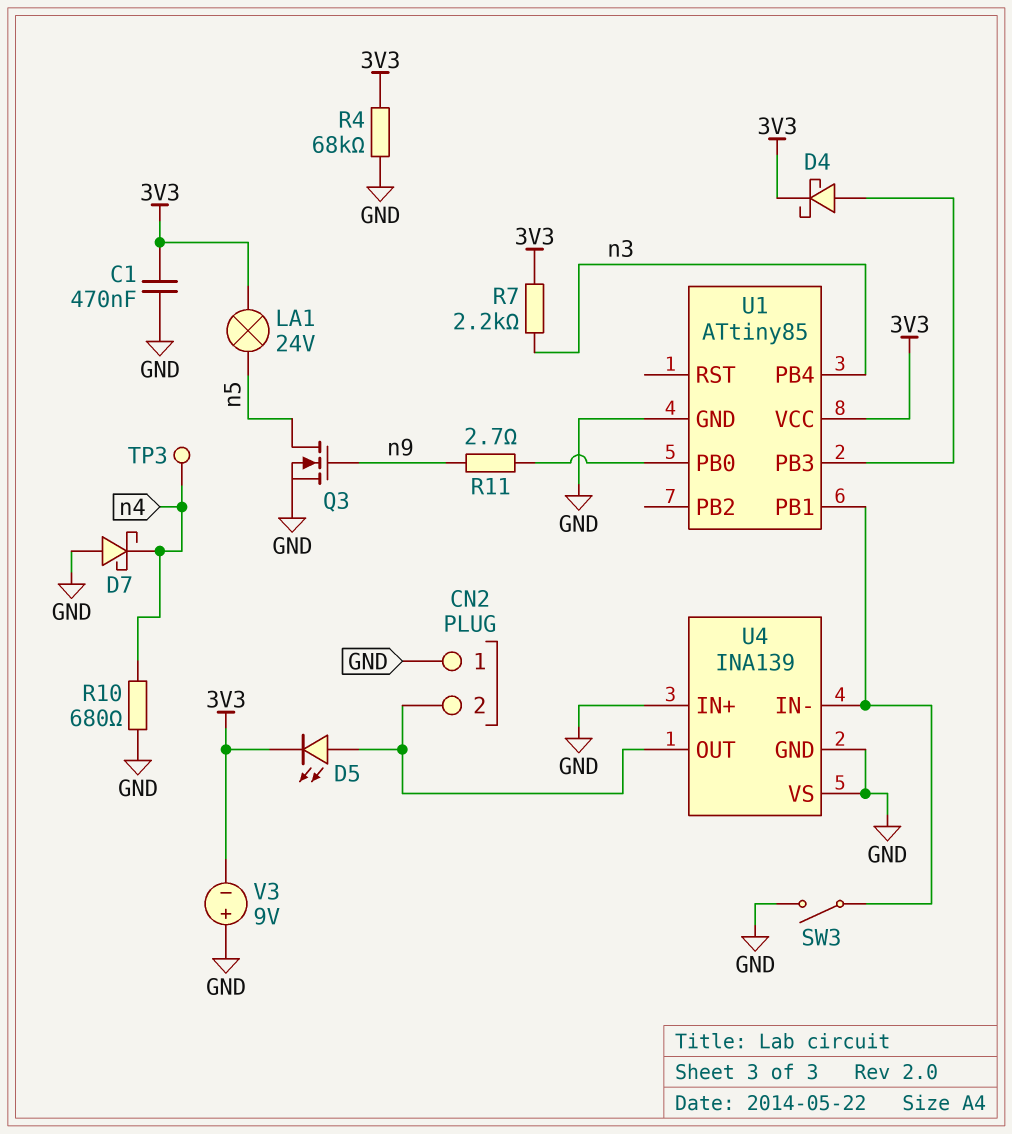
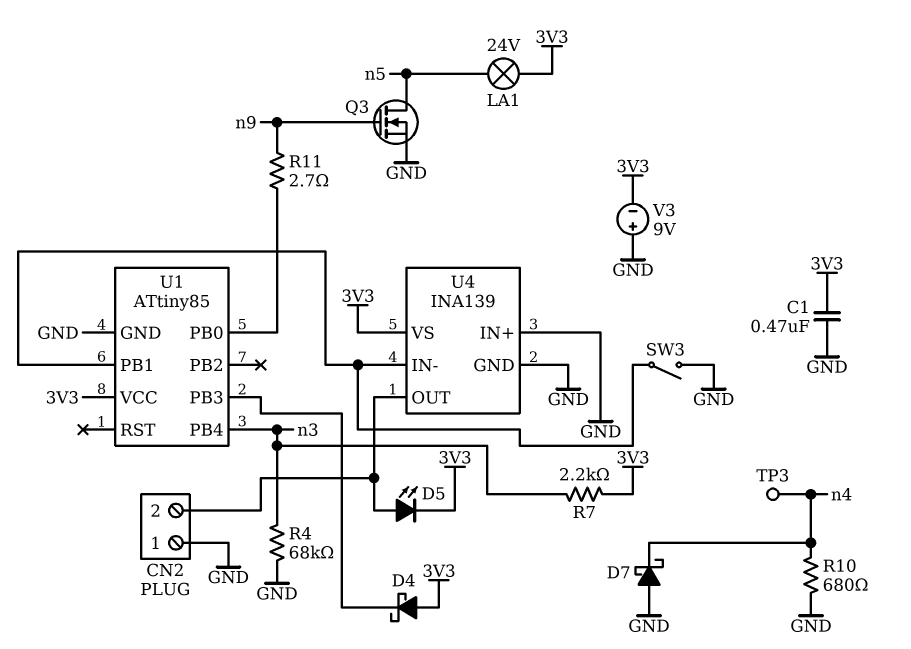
D4: schottky (A U1/PB3, K 3V3) -> schottky (A 3V3, K U1/PB3)
R4: 68k (3V3, GND) -> 68k (GND, n3)
U4 pin VS: GND -> 3V3

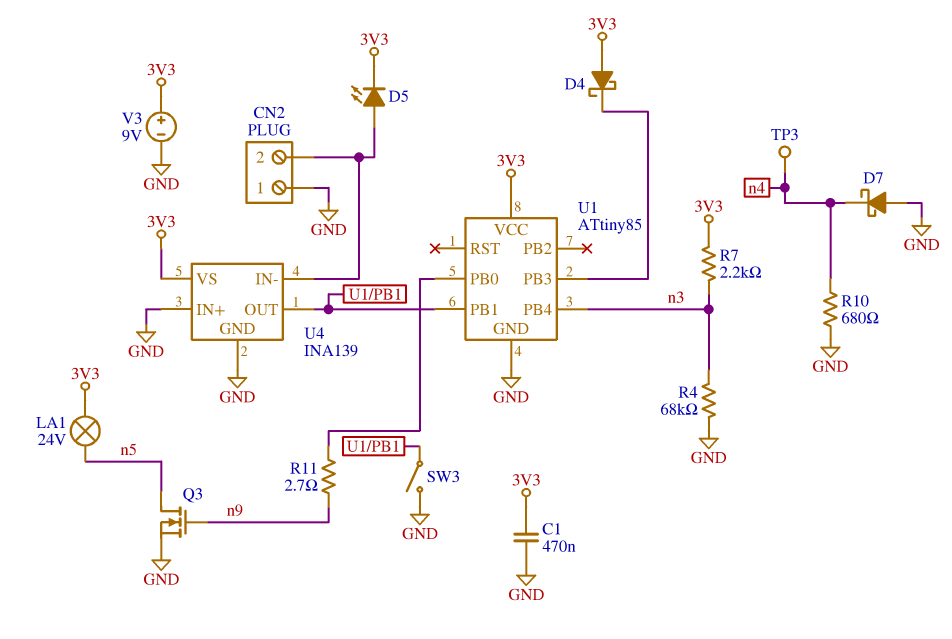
U4 pin IN-: U1/PB1 -> CN2/2
U4 pin OUT: CN2/2 -> U1/PB1
V3: 9V (plus GND, minus 3V3) -> 9V (plus 3V3, minus GND)

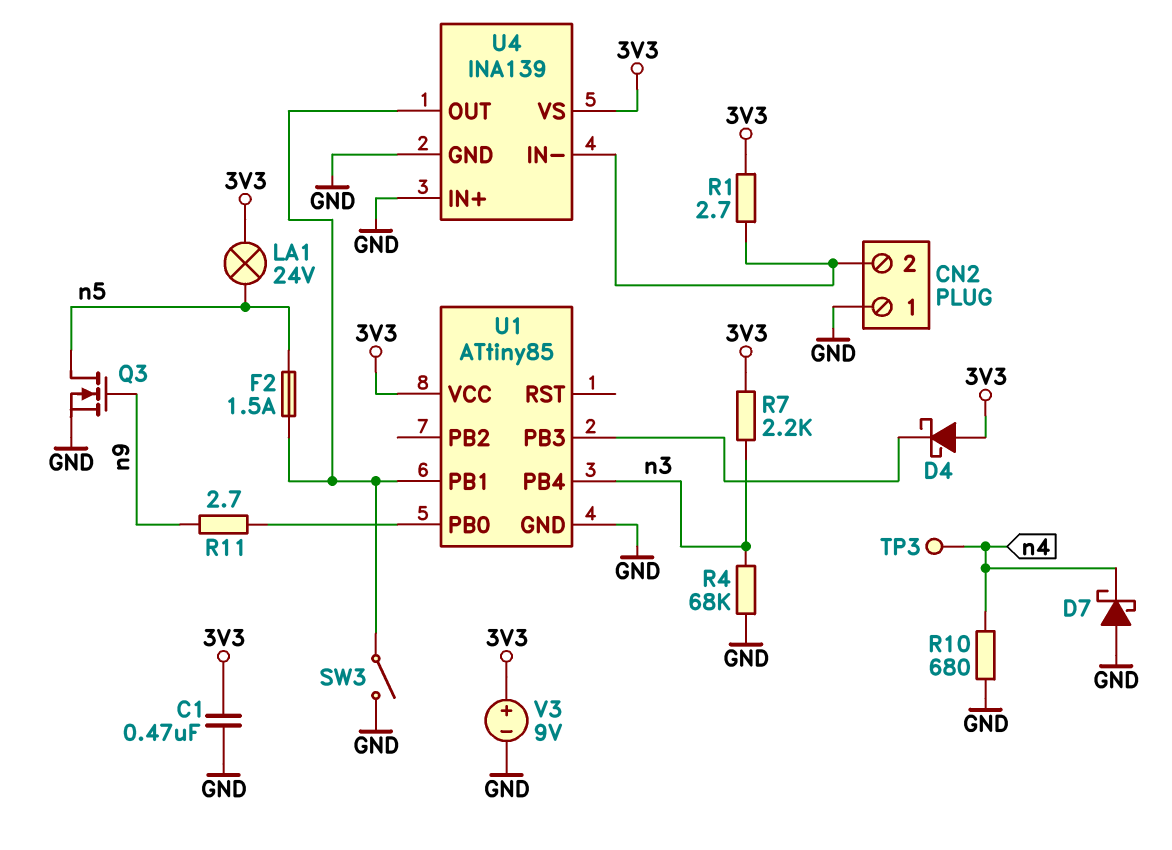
D5: LED (A CN2/2, K 3V3) -> none
F2: none -> 1.5A (U1/PB1, n5)
R1: none -> 2.7 (3V3, CN2/2)

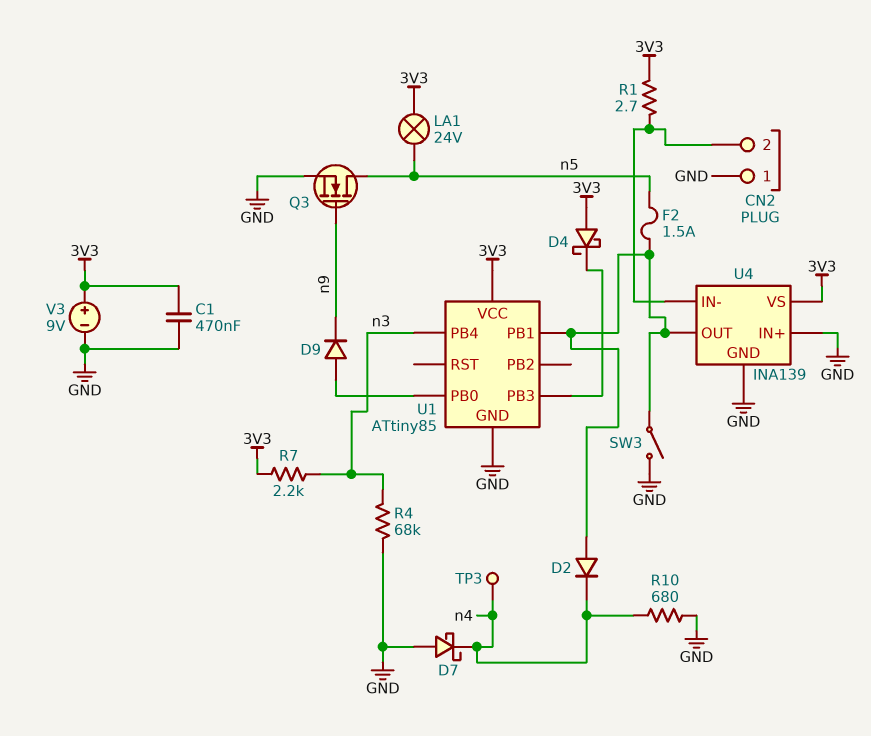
D2: none -> diode (A U1/PB1, K n4)
D9: none -> diode (A U1/PB0, K n9)
R11: 2.7 (U1/PB0, n9) -> none

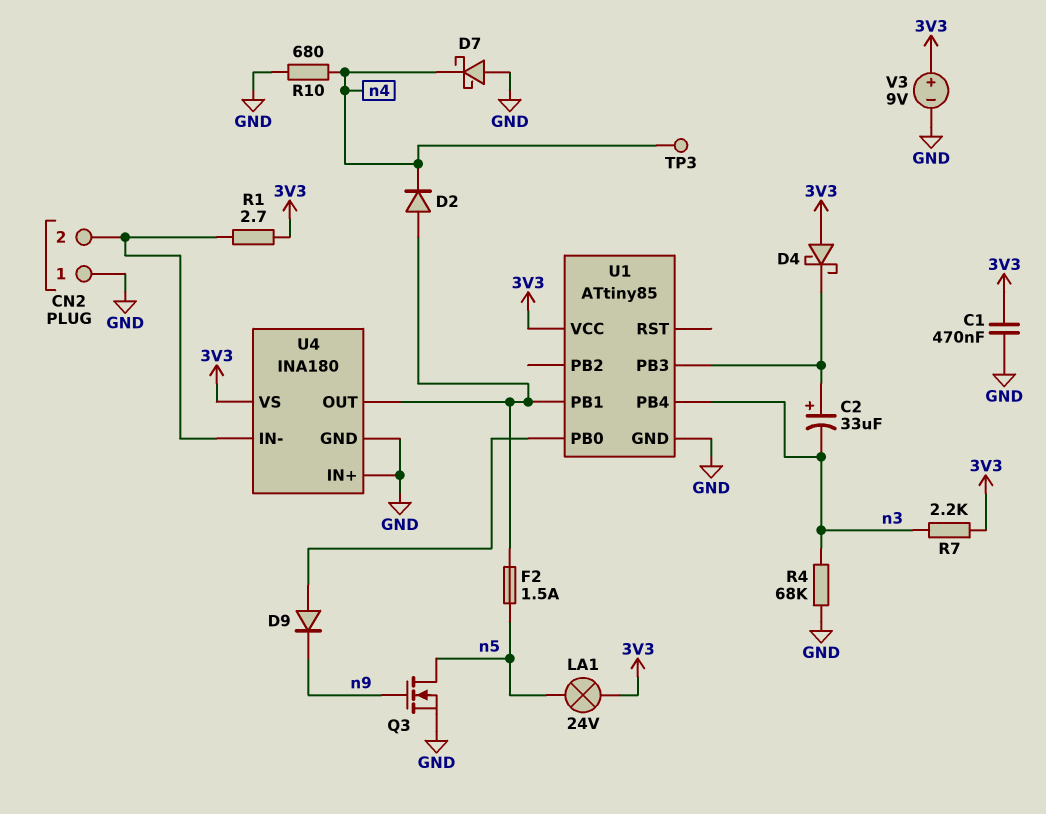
C2: none -> 33uF (plus U1/PB3, minus n3)
SW3: switch (GND, U1/PB1) -> none
U4: INA139 -> INA180

